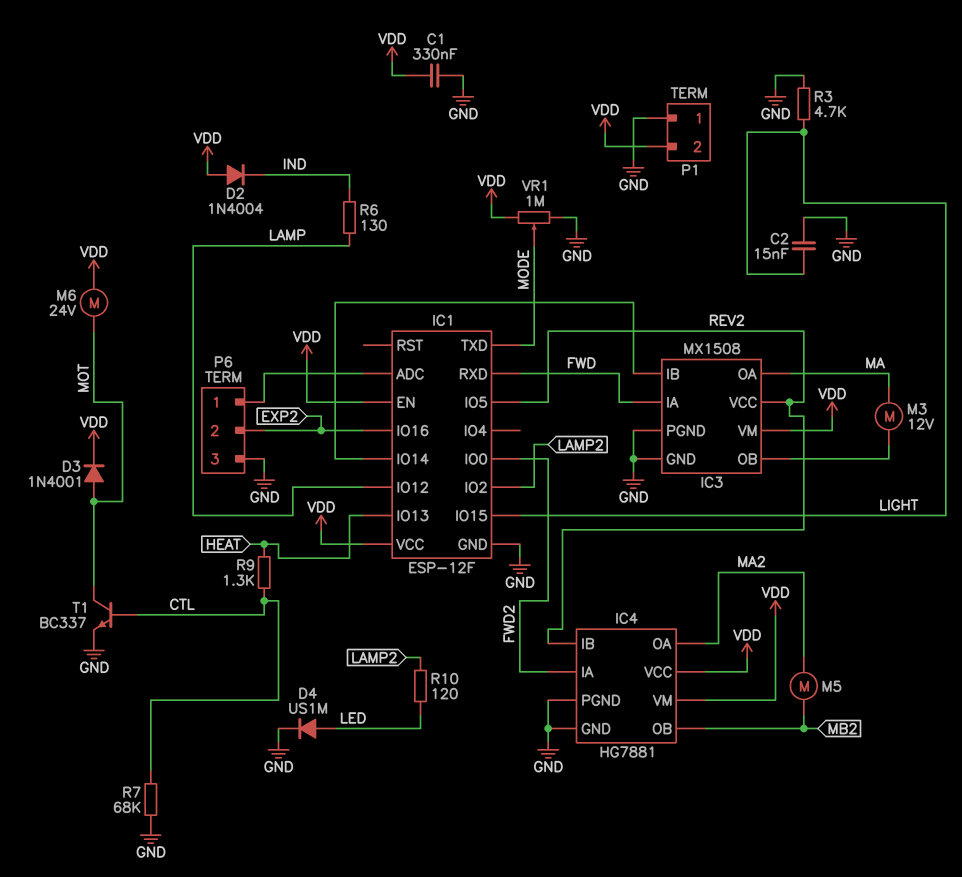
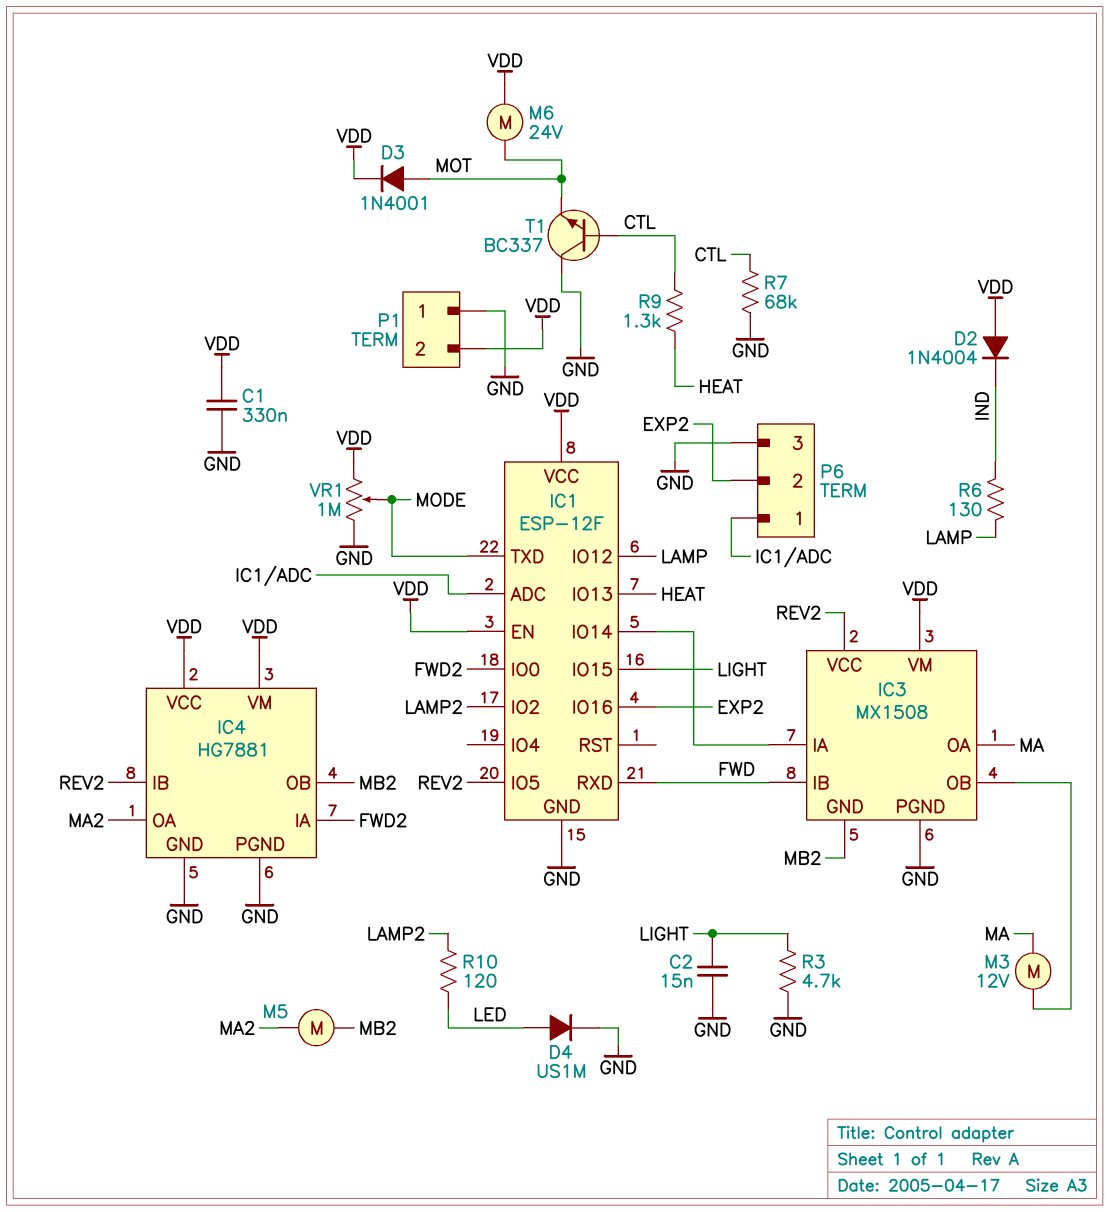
IC3 pin GND: GND -> MB2
IC3 pin IA: FWD -> IC1/IO14
IC3 pin IB: IC1/IO14 -> FWD
T1: NPN BC337 (B CTL, C MOT, E GND) -> NPN BC337 (B CTL, C GND, E MOT)

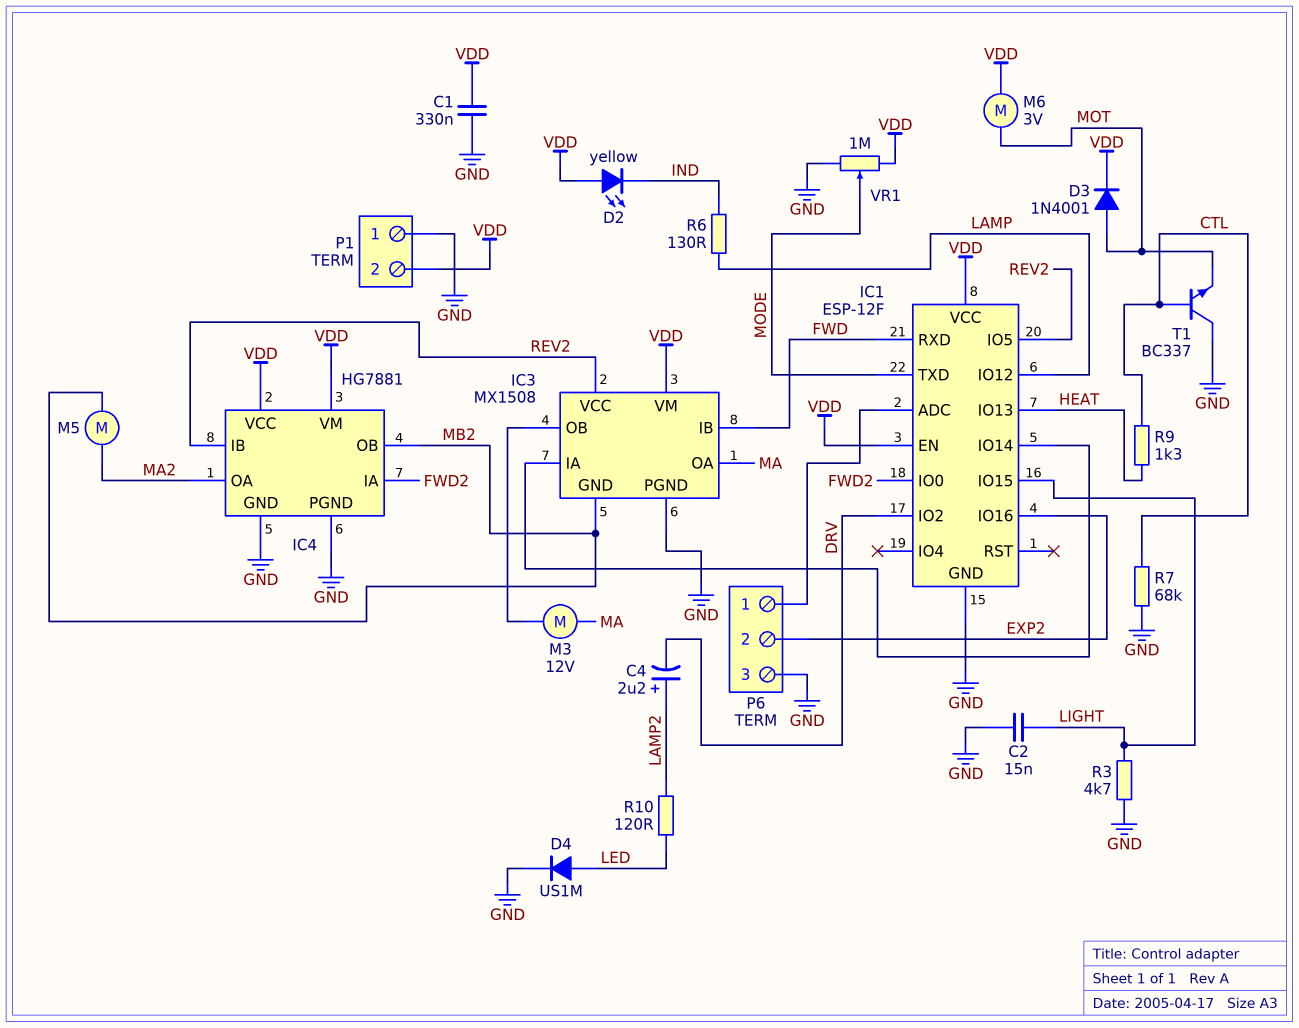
C4: none -> 2.2uF (plus LAMP2, minus DRV)
D2: diode 1N4004 (A VDD, K IND) -> LED yellow (A VDD, K IND)
IC1 pin IO2: LAMP2 -> DRV
M6: motor 24V (MOT, VDD) -> motor 3V (MOT, VDD)

